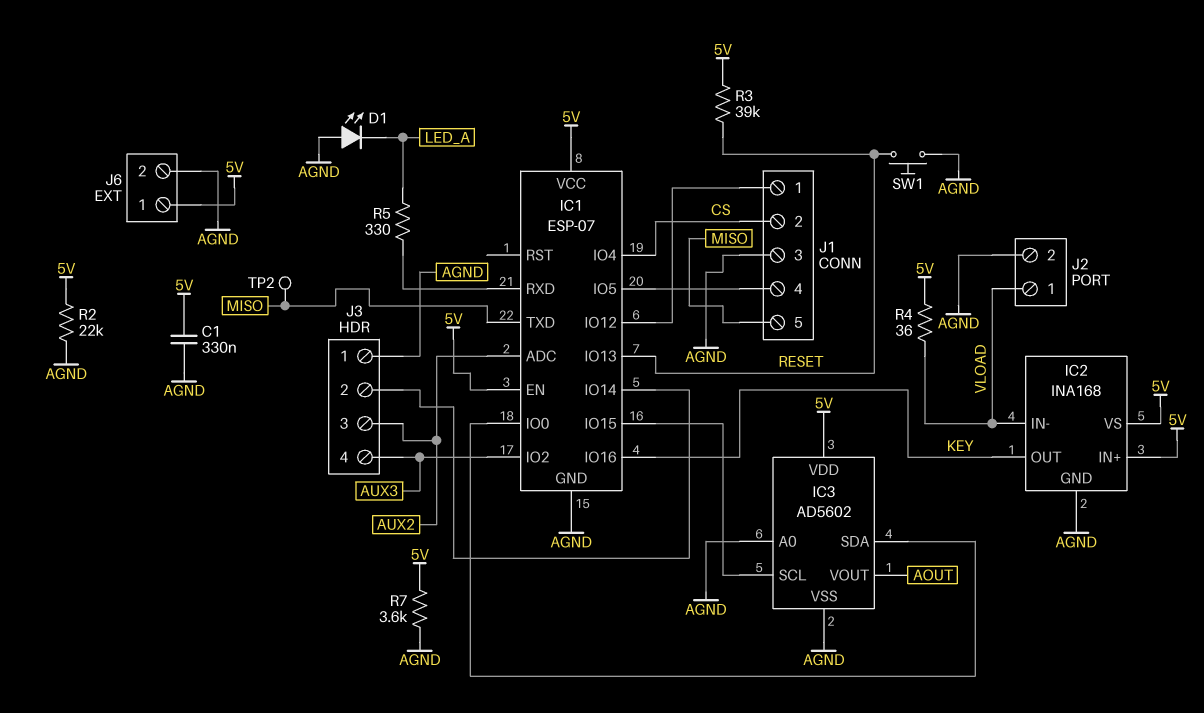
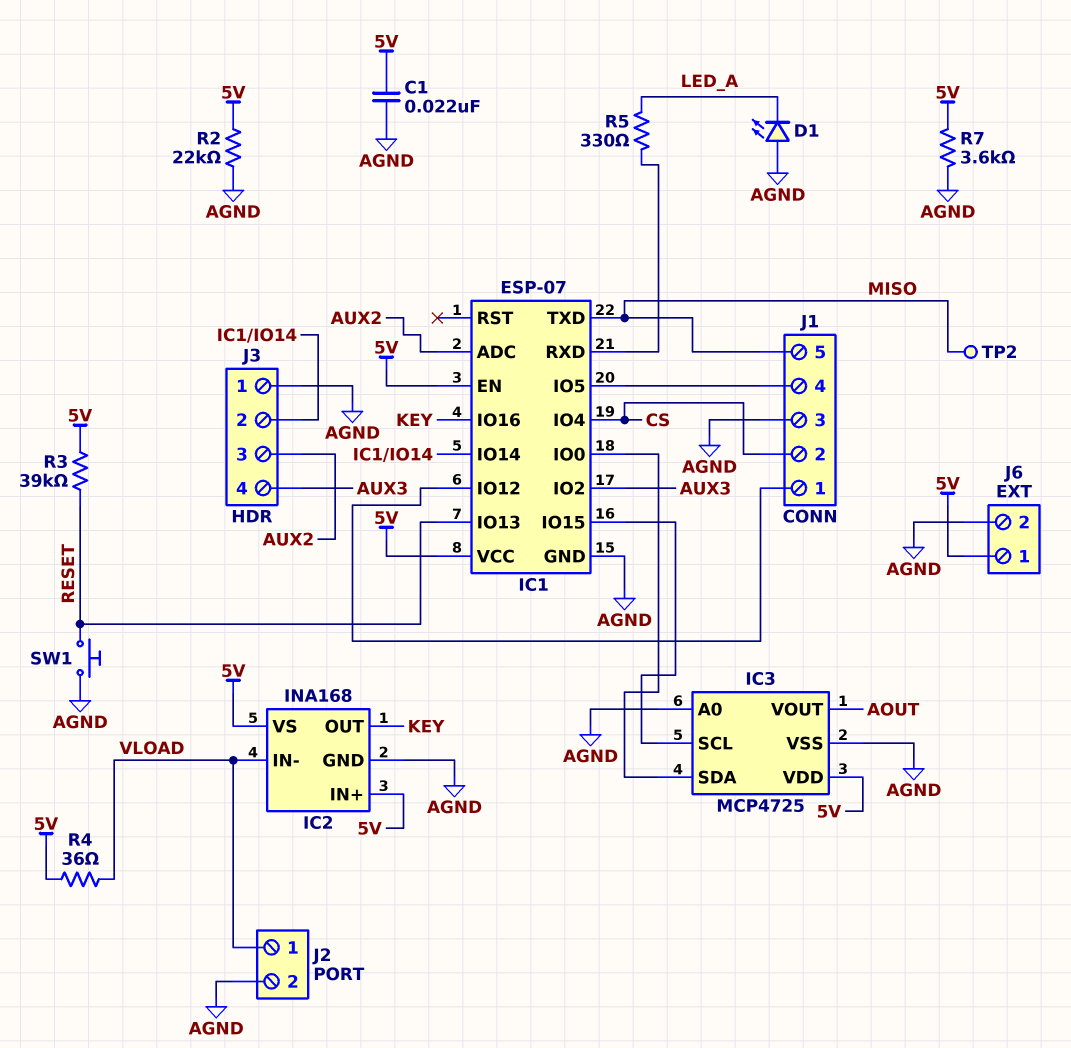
C1: 330nF (5V, AGND) -> 22nF (5V, AGND)
IC3: AD5602 -> MCP4725

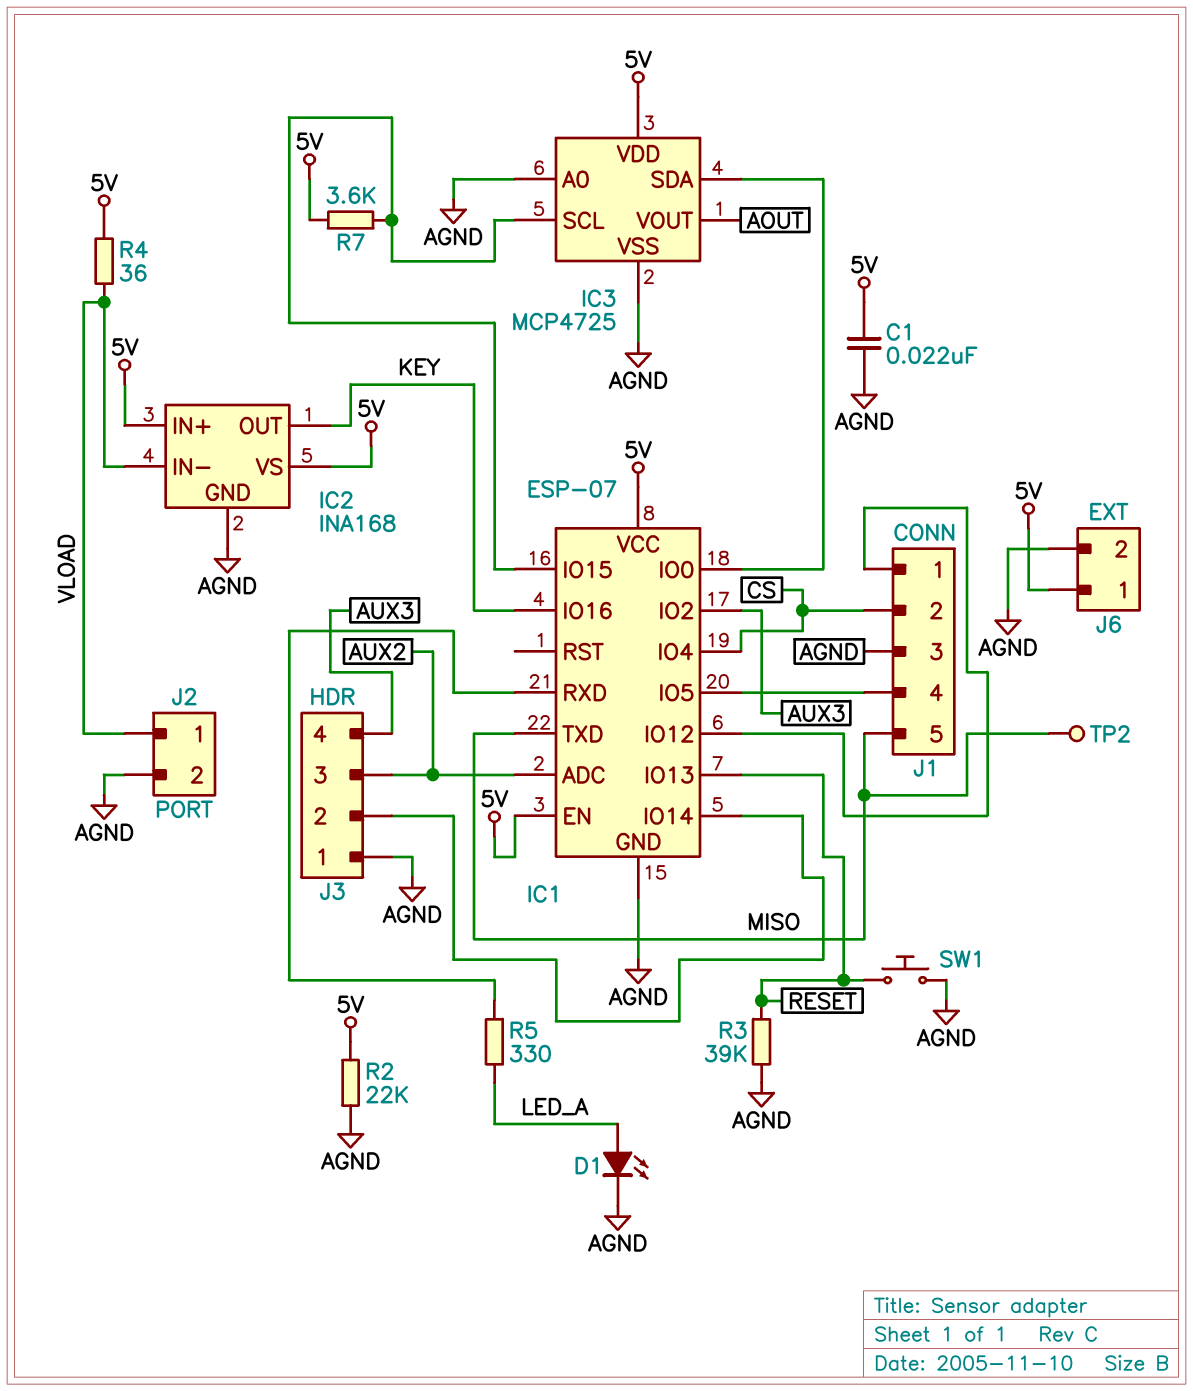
D1: LED (A AGND, K LED_A) -> LED (A LED_A, K AGND)
R3: 39k (5V, RESET) -> 39k (AGND, RESET)
R7: 3.6k (5V, AGND) -> 3.6k (5V, IC1/IO15)

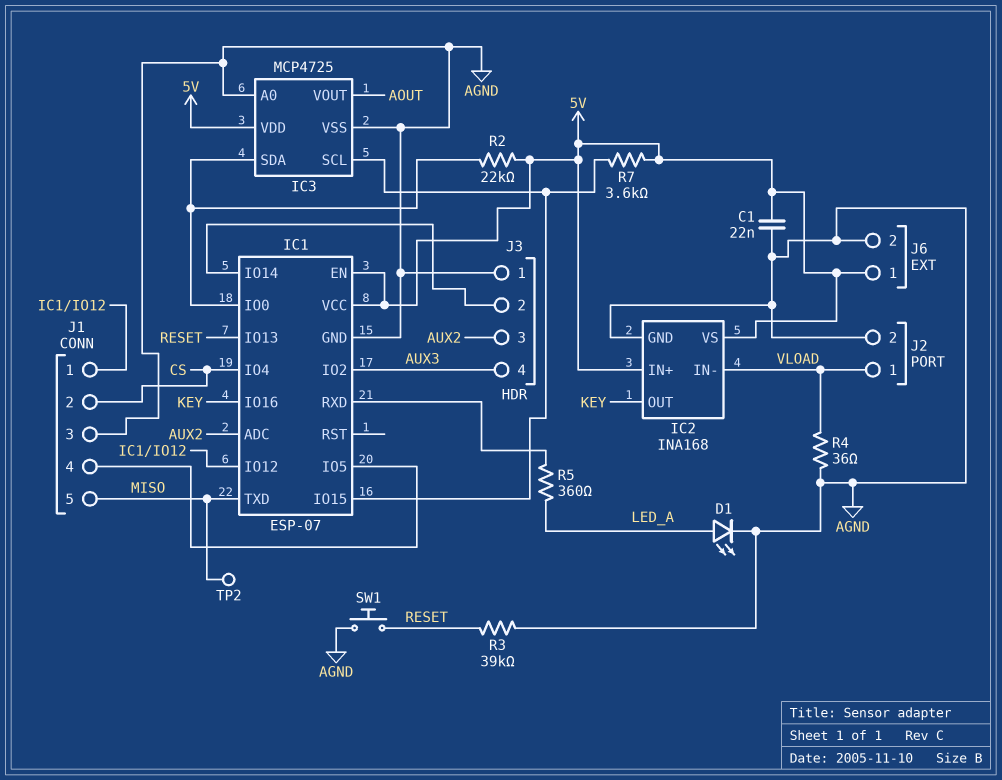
R2: 22k (5V, AGND) -> 22k (5V, IC1/IO0)
R4: 36 (5V, VLOAD) -> 36 (AGND, VLOAD)
R5: 330 (IC1/RXD, LED_A) -> 360 (IC1/RXD, LED_A)

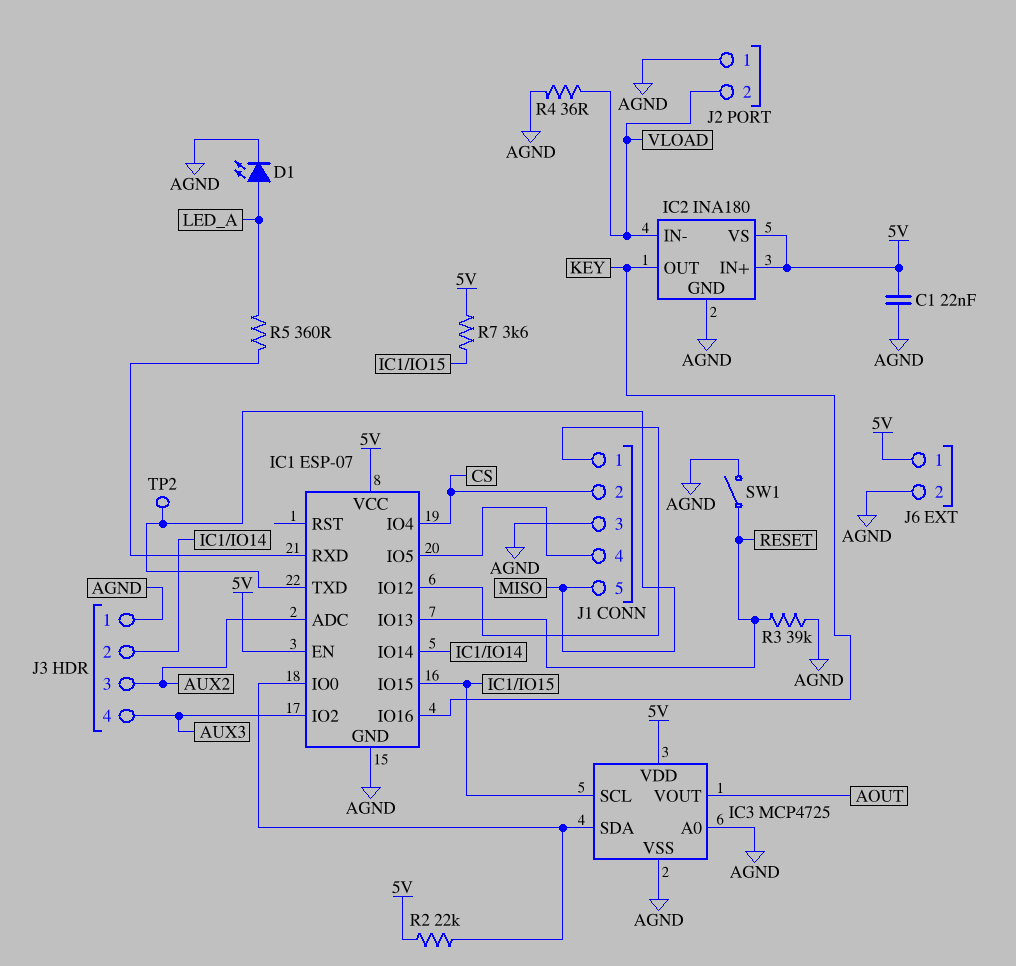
IC2: INA168 -> INA180
J2 pin 1: VLOAD -> AGND
J2 pin 2: AGND -> VLOAD
SW1: button (AGND, RESET) -> switch (AGND, RESET)

